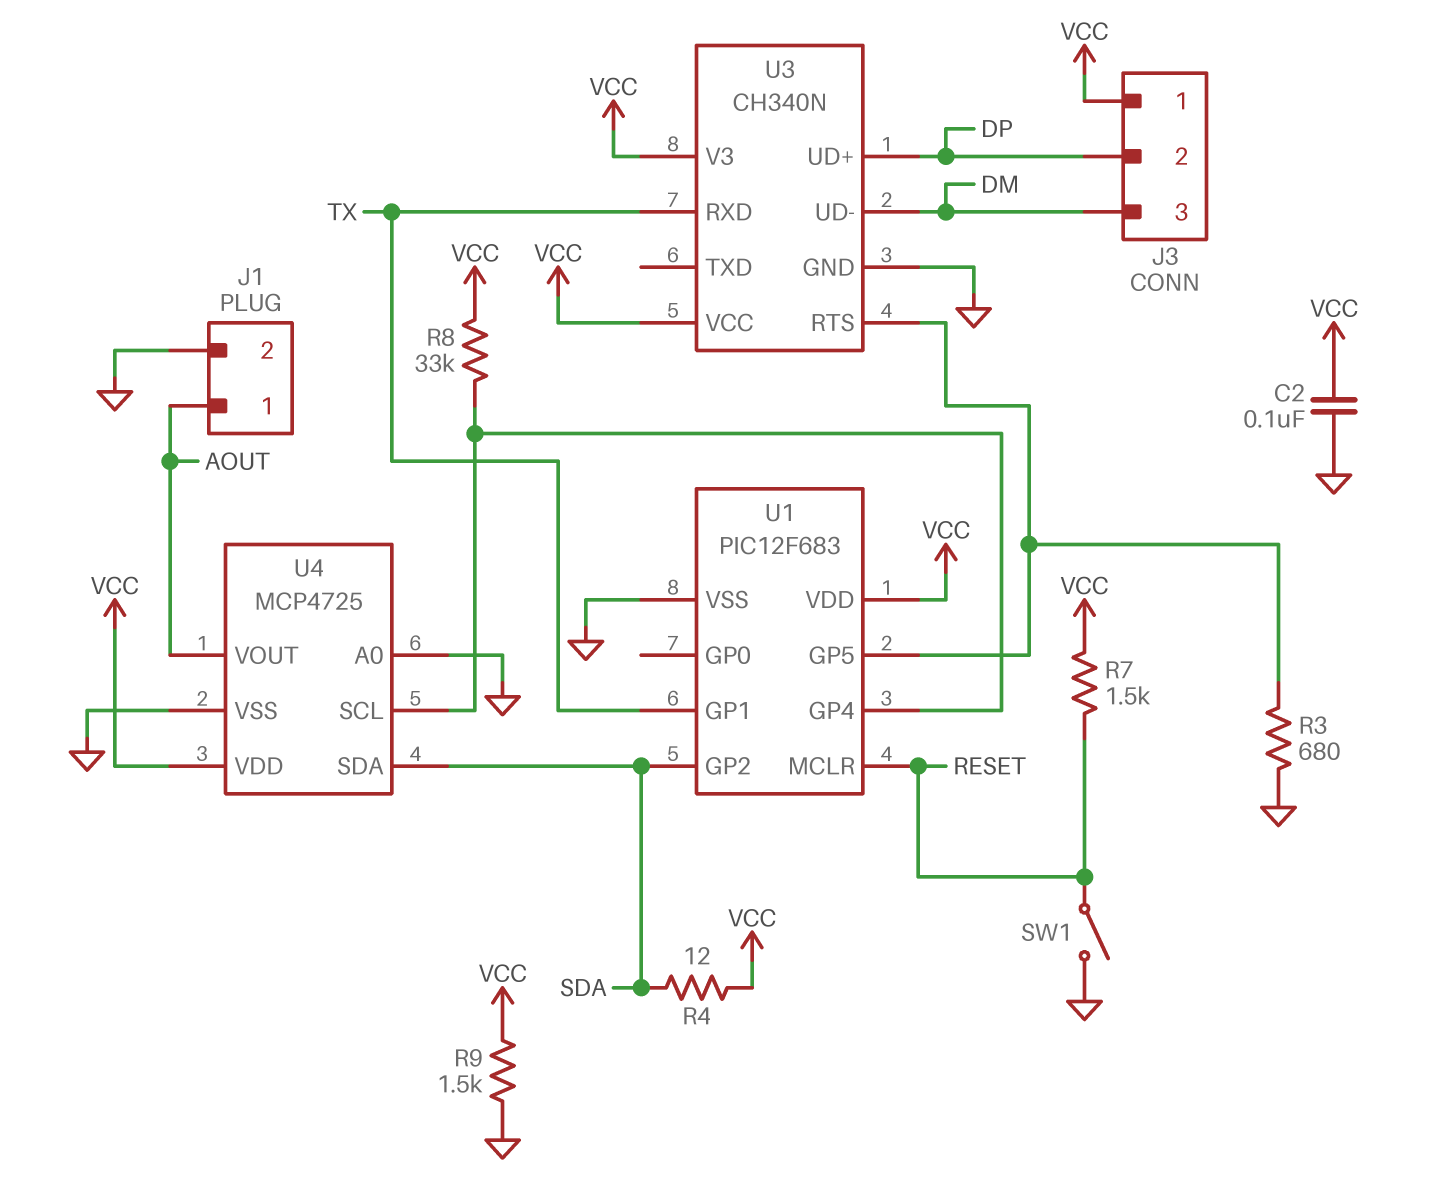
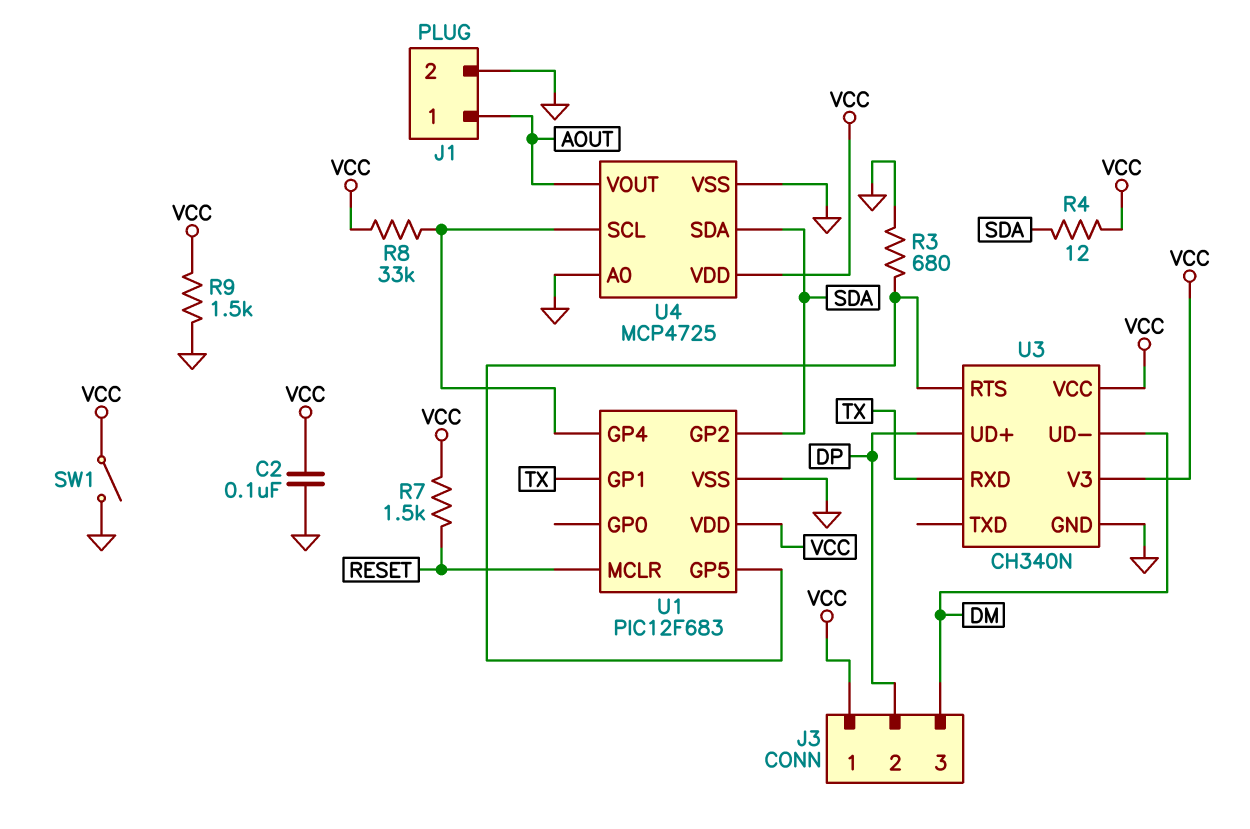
SW1: switch (GND, RESET) -> switch (GND, VCC)

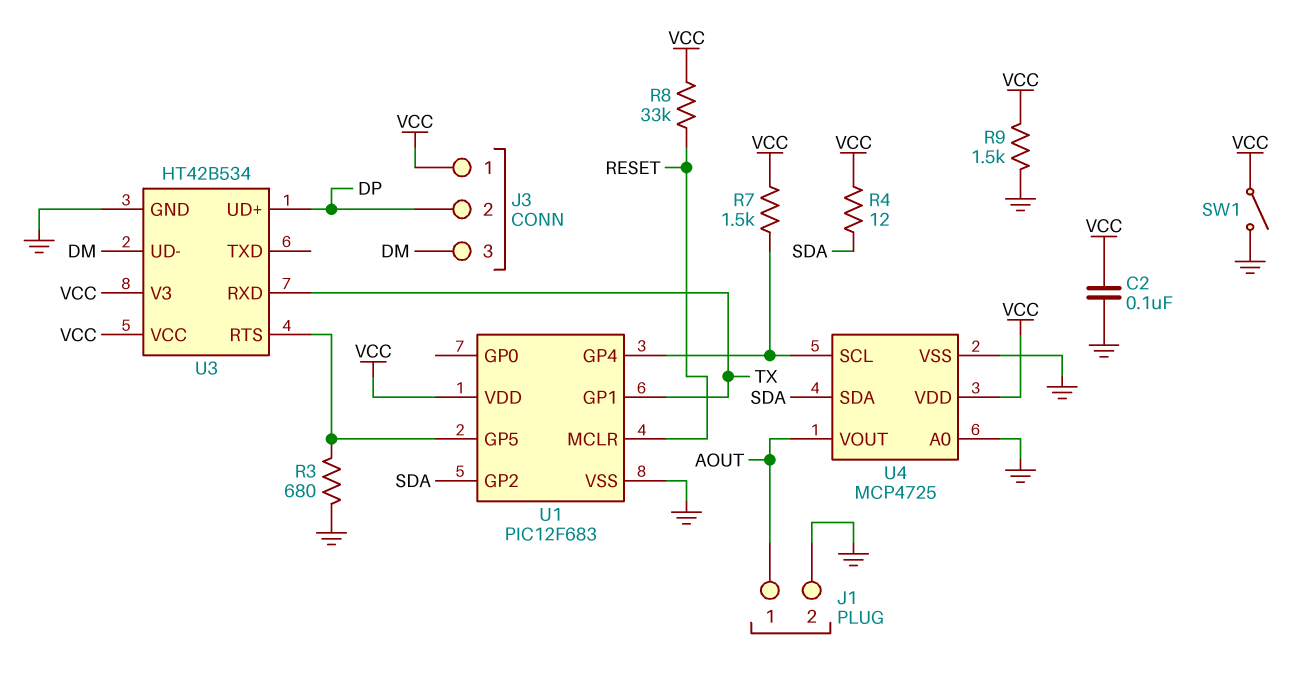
R7: 1.5k (RESET, VCC) -> 1.5k (U1/GP4, VCC)
R8: 33k (U1/GP4, VCC) -> 33k (RESET, VCC)
U3: CH340N -> HT42B534

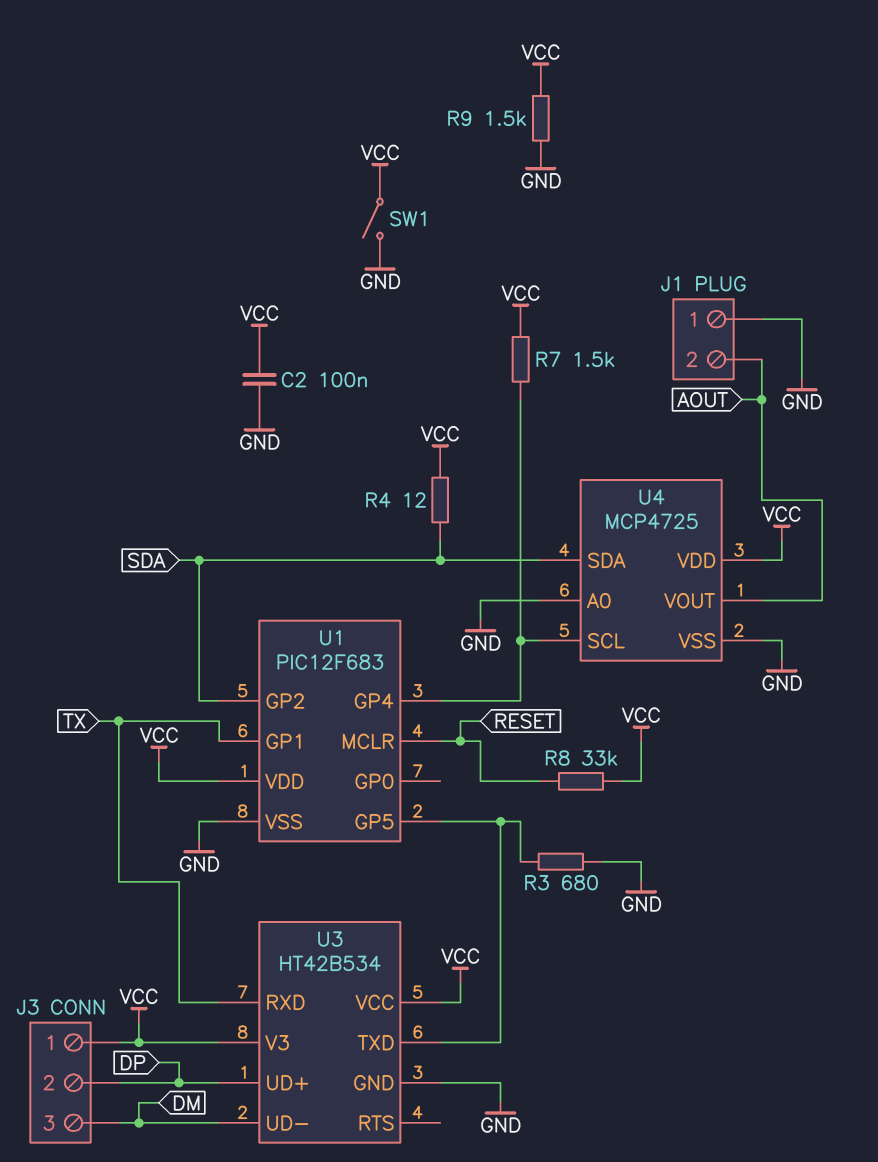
J1 pin 1: AOUT -> GND
J1 pin 2: GND -> AOUT
U3 pin RTS: U1/GP5 -> none
U3 pin TXD: none -> U1/GP5

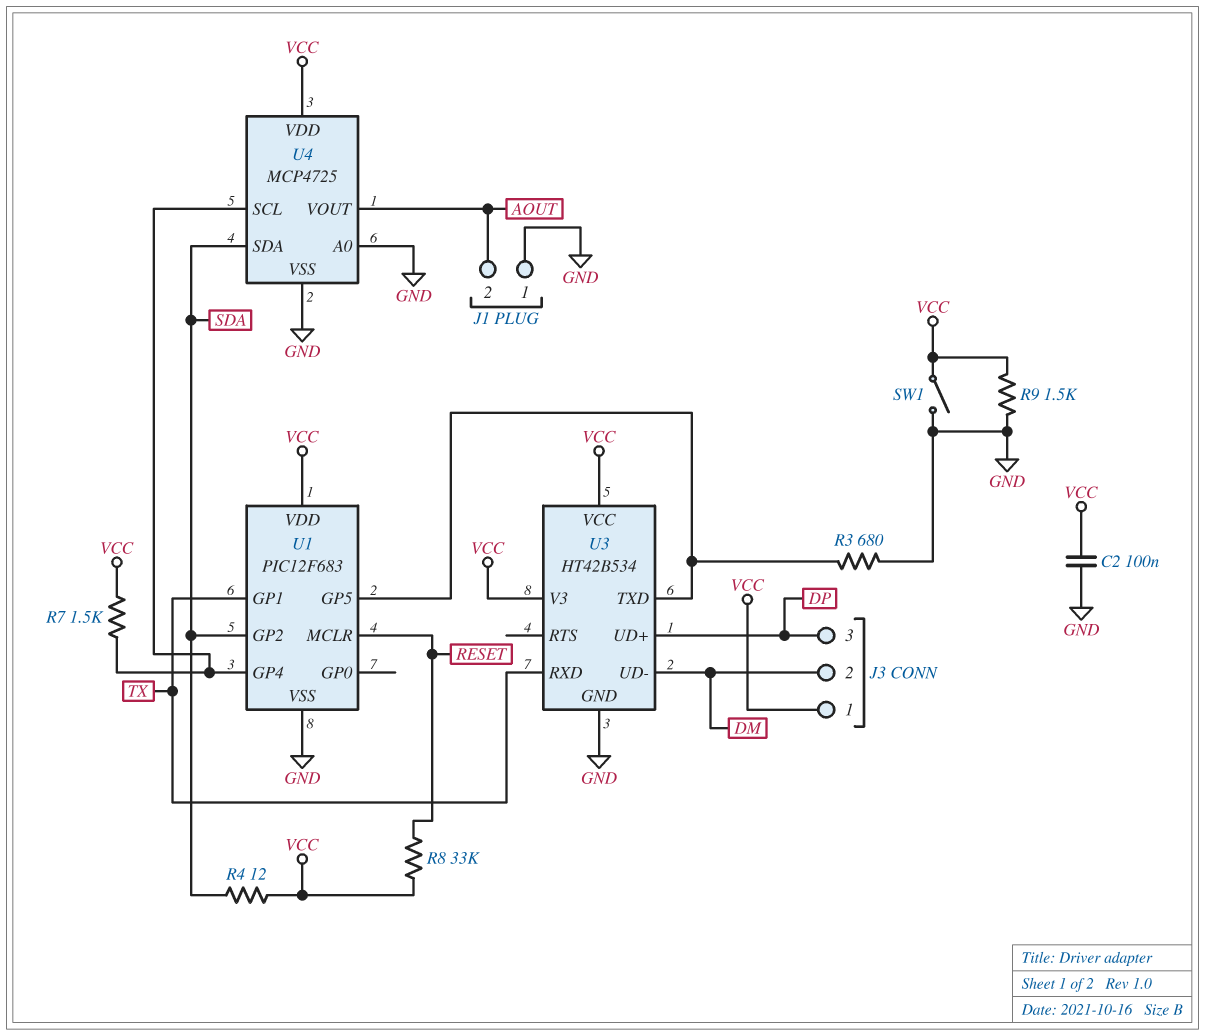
J3 pin 2: DP -> DM
J3 pin 3: DM -> DP

